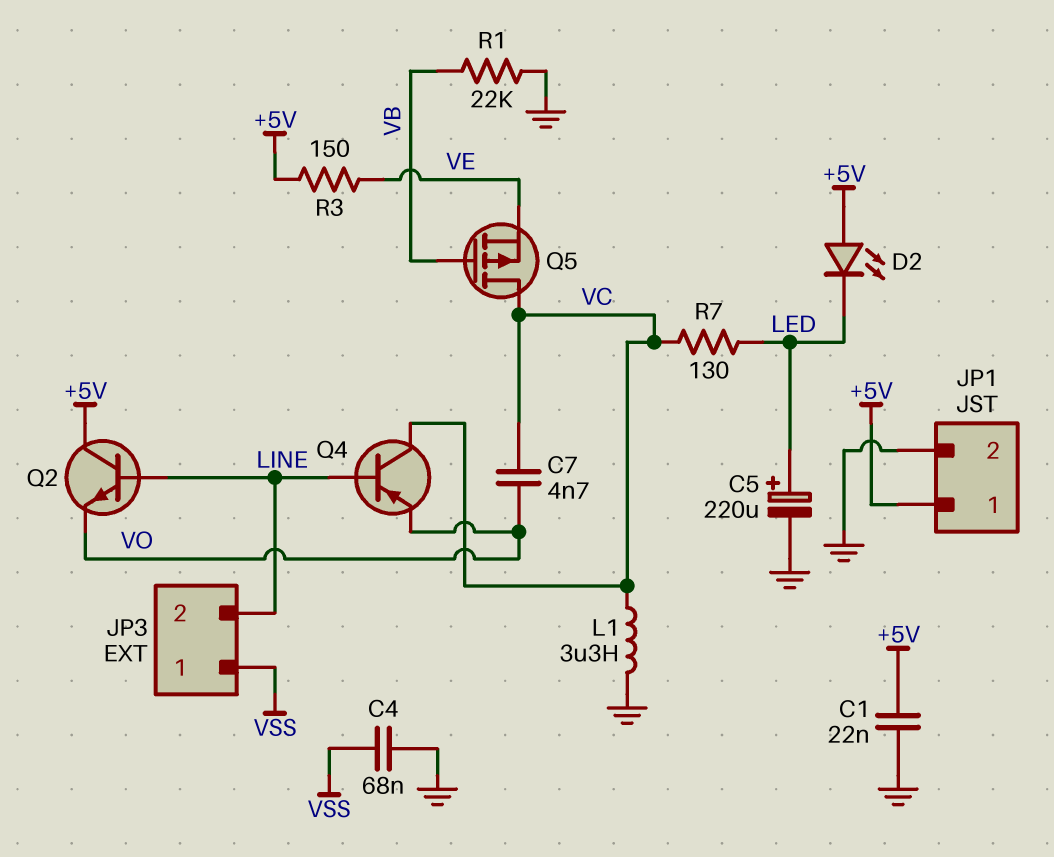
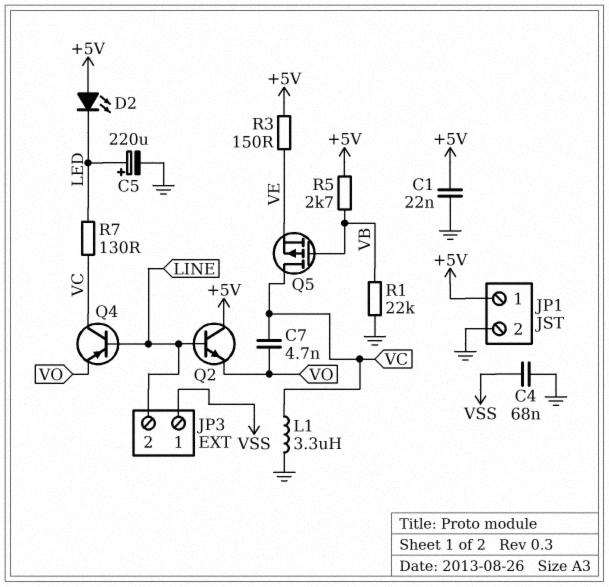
R5: none -> 2.7k (+5V, VB)

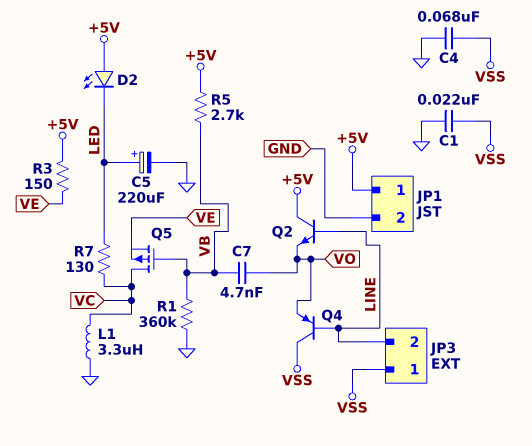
C1: 22nF (+5V, GND) -> 22nF (GND, VSS)
C7: 4.7nF (VC, VO) -> 4.7nF (VB, VO)
Q4: PNP (B LINE, C VC, E VO) -> PNP (B LINE, C VSS, E VO)
R1: 22k (GND, VB) -> 360k (GND, VB)

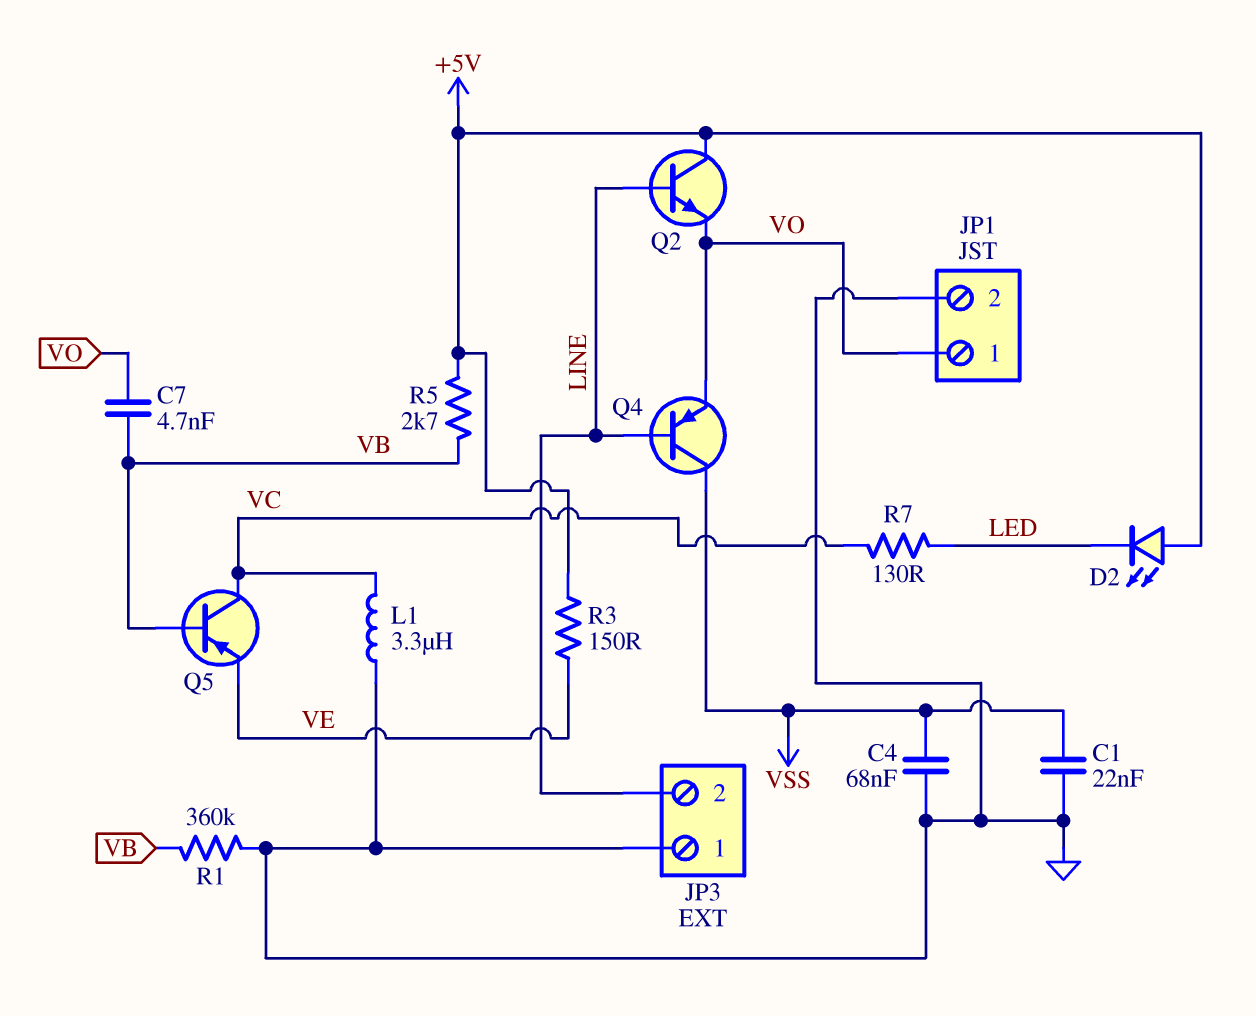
C5: 220uF (plus LED, minus GND) -> none
JP1 pin 1: +5V -> VO
JP3 pin 1: VSS -> GND
Q5: PMOS (G VB, D VC, S VE) -> PNP (B VB, C VC, E VE)

